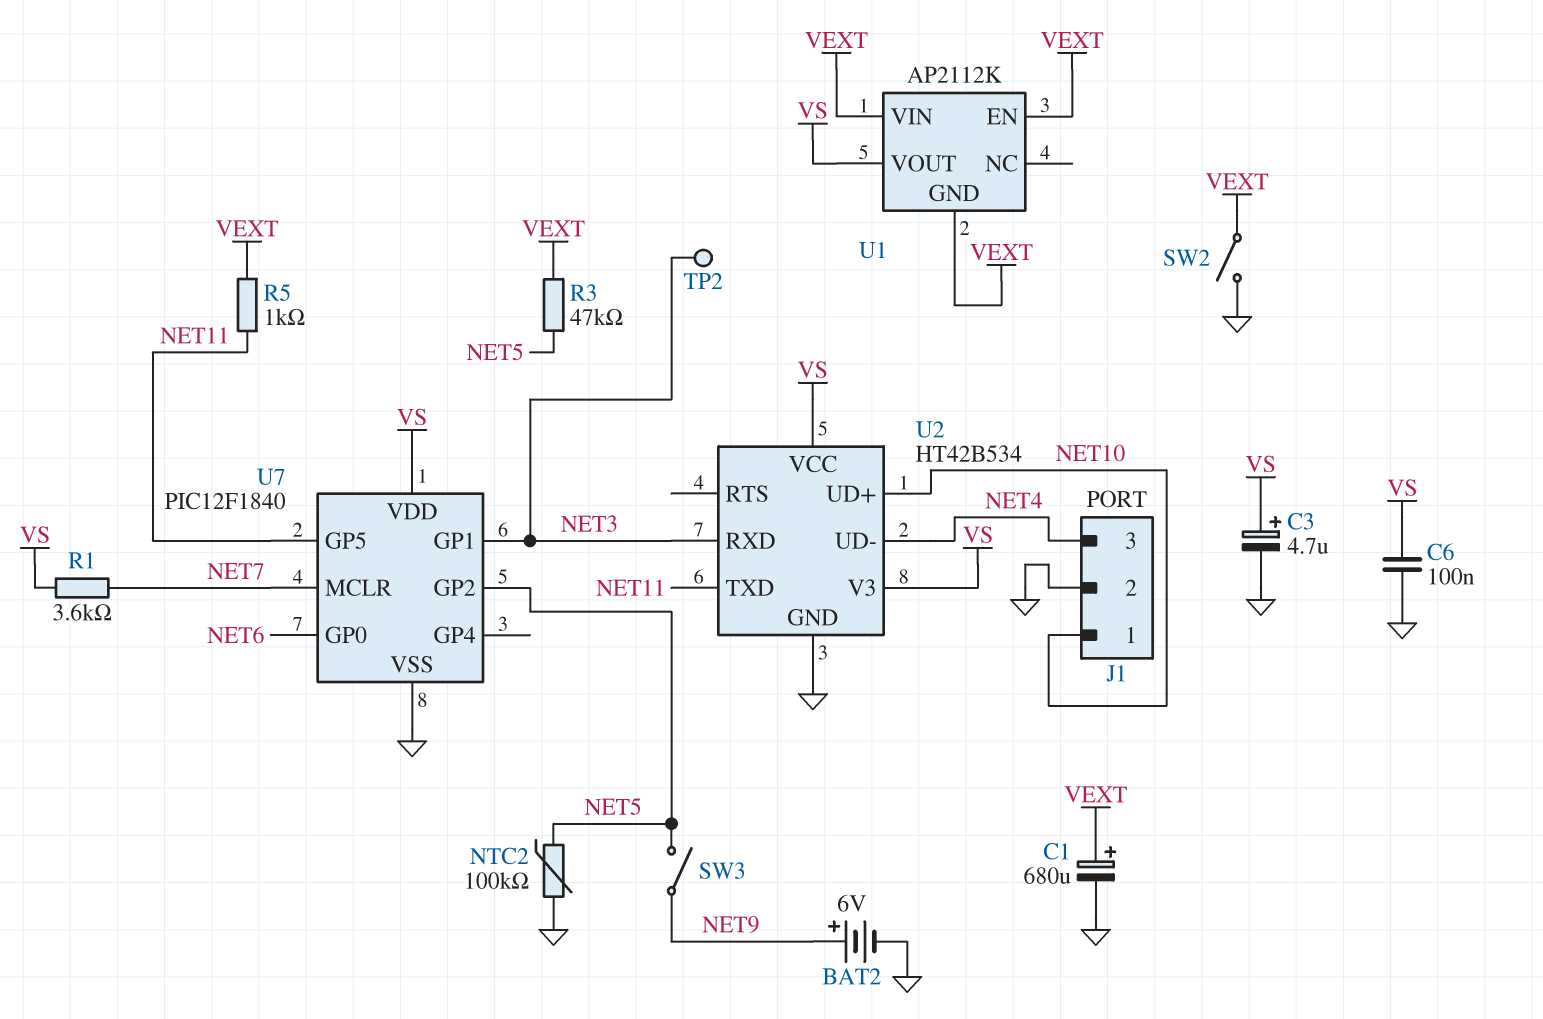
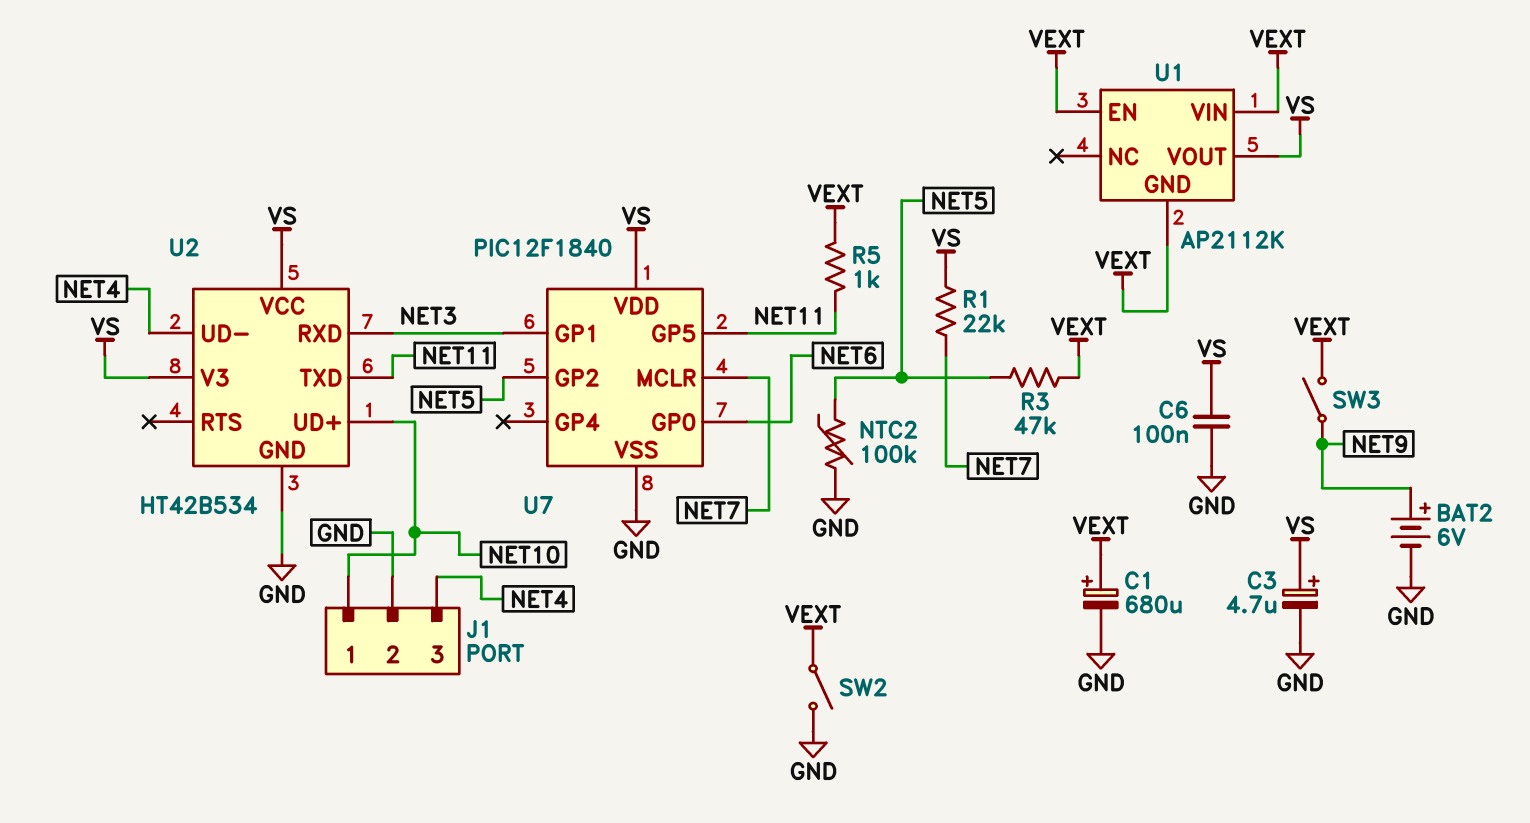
R1: 3.6k (NET7, VS) -> 22k (NET7, VS)
SW3: switch (NET5, NET9) -> switch (NET9, VEXT)
TP2: test point (NET3) -> none

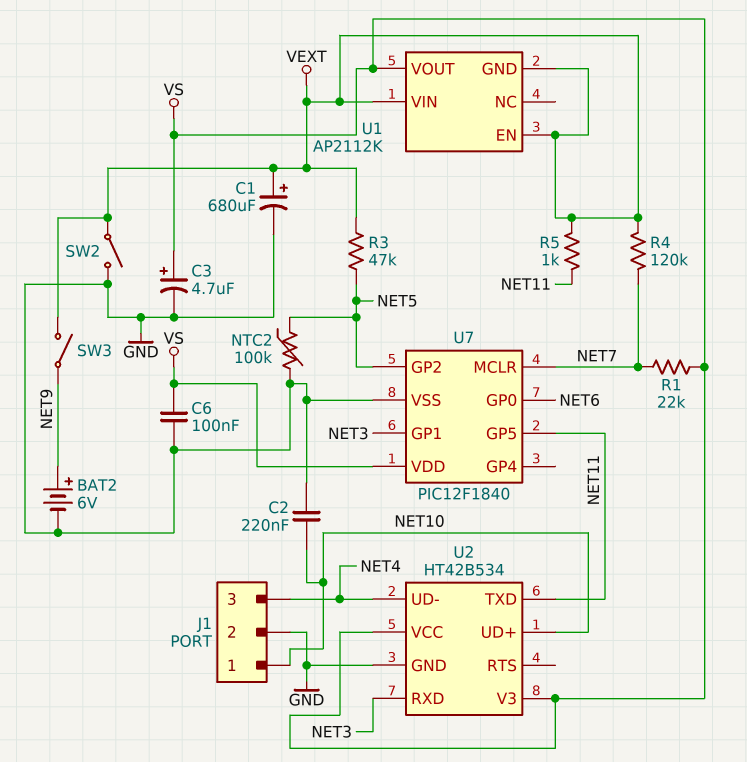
C2: none -> 220nF (GND, NET10)
R4: none -> 120k (NET7, VEXT)

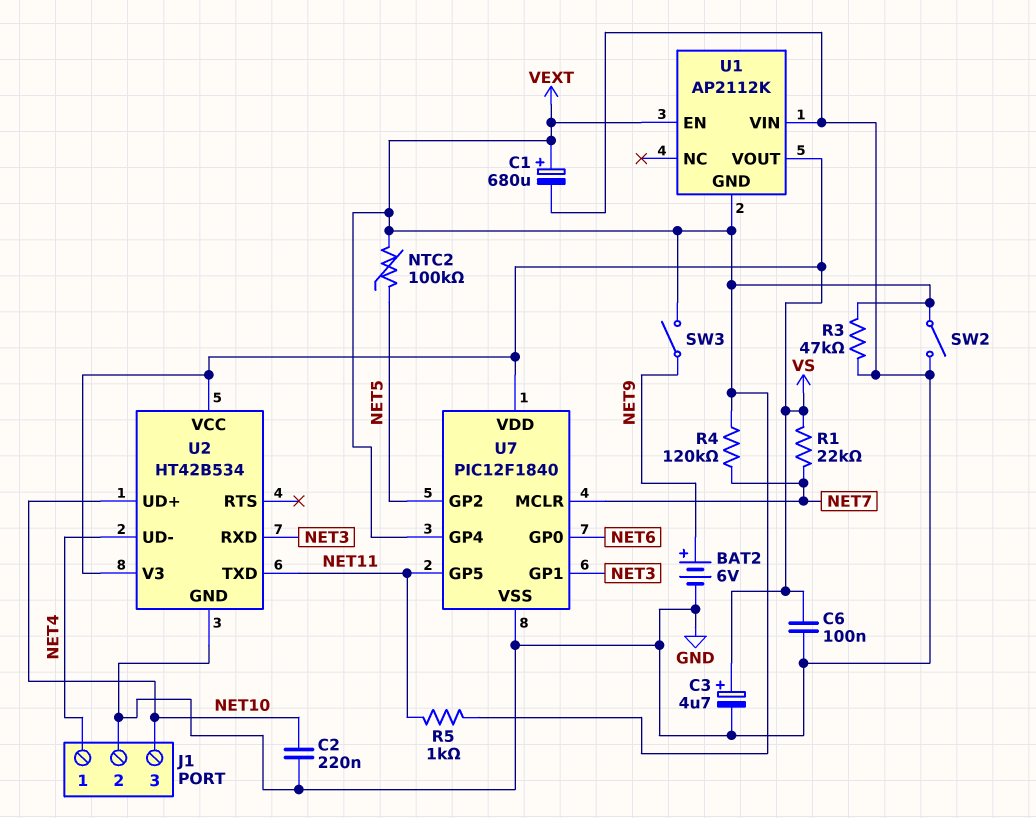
J1 pin 1: NET10 -> NET4
J1 pin 3: NET4 -> NET10
NTC2: 100k (GND, NET5) -> 100k (NET5, VEXT)
R3: 47k (NET5, VEXT) -> 47k (GND, VEXT)
U1 pin VIN: VEXT -> GND
U7 pin GP4: none -> VEXT

